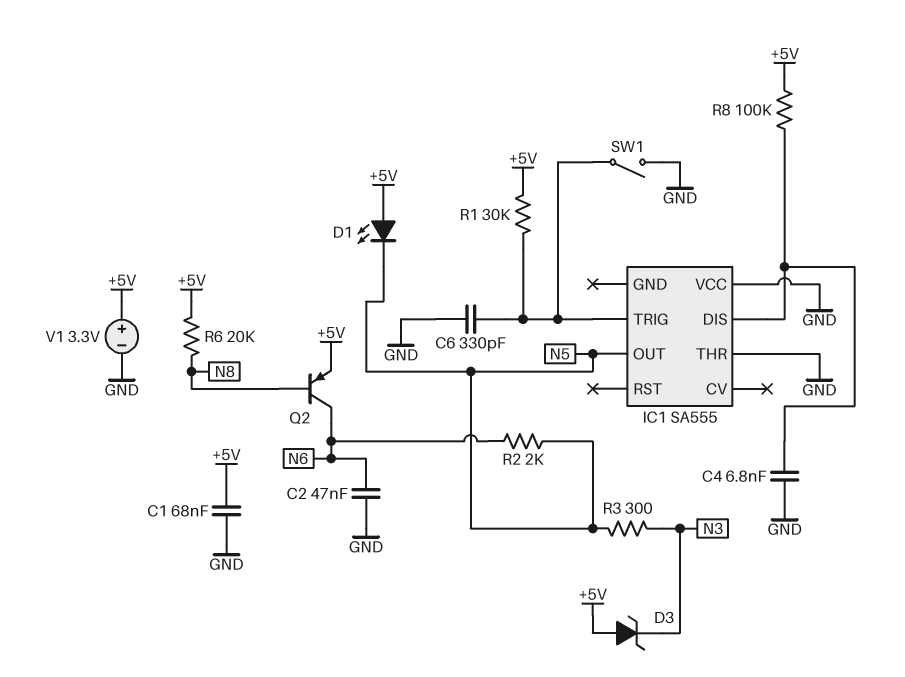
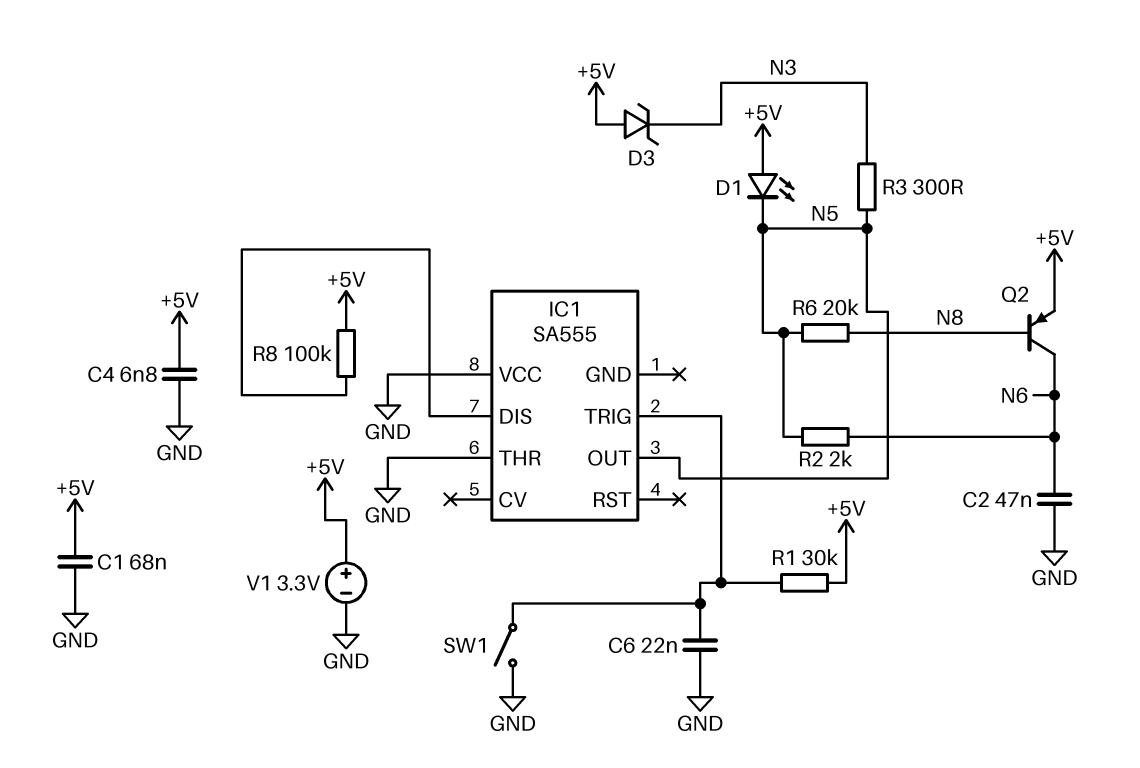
C4: 6.8nF (GND, IC1/DIS) -> 6.8nF (+5V, GND)
C6: 330pF (GND, IC1/TRIG) -> 22nF (GND, IC1/TRIG)
R6: 20k (+5V, N8) -> 20k (N5, N8)

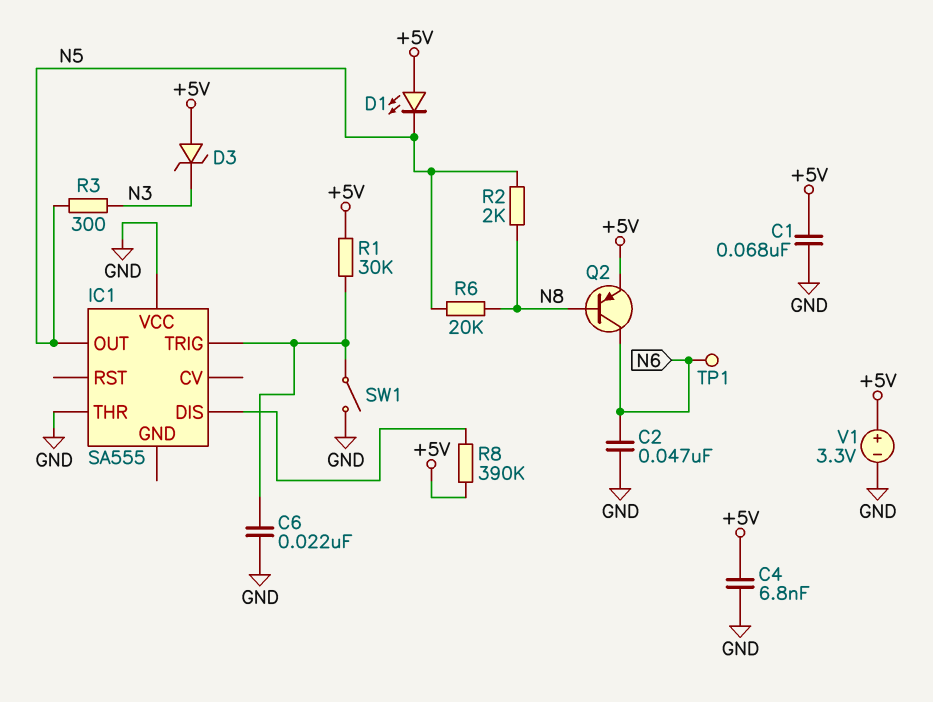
R2: 2k (N5, N6) -> 2k (N5, N8)
R8: 100k (+5V, IC1/DIS) -> 390k (+5V, IC1/DIS)
TP1: none -> test point (N6)

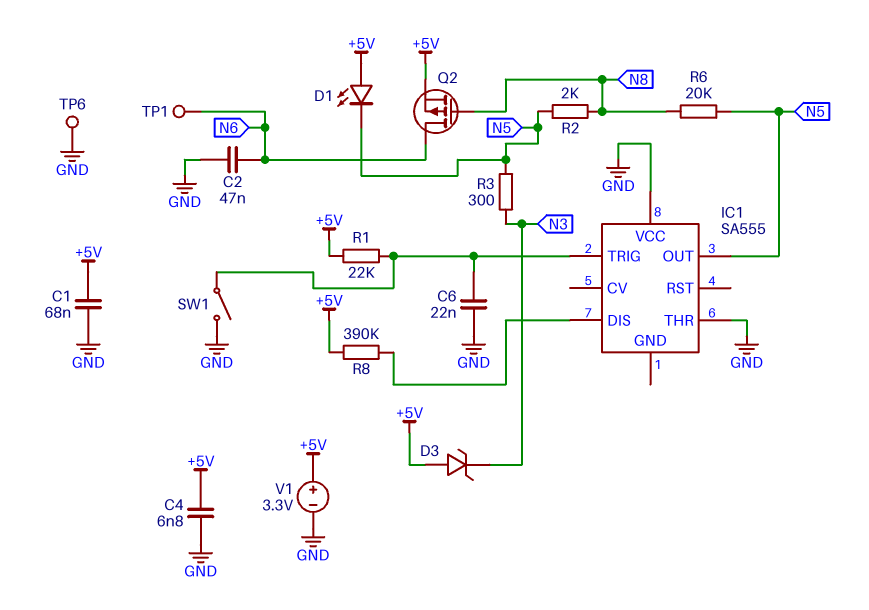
Q2: PNP (B N8, C N6, E +5V) -> PMOS (G N8, D N6, S +5V)
R1: 30k (+5V, IC1/TRIG) -> 22k (+5V, IC1/TRIG)
TP6: none -> test point (GND)

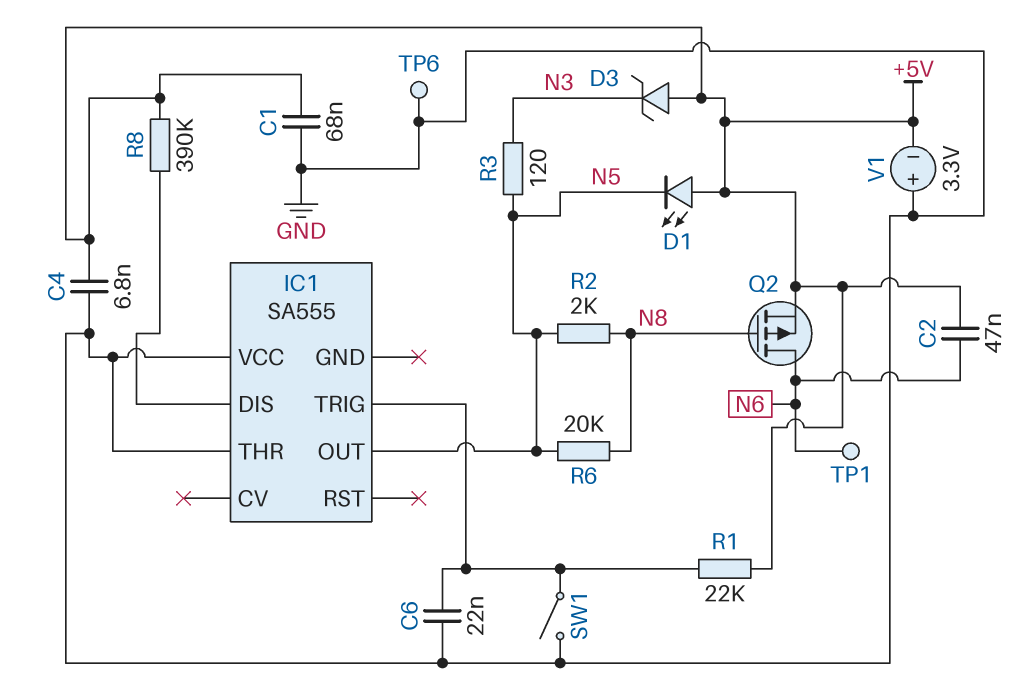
C2: 47nF (GND, N6) -> 47nF (+5V, N6)
R3: 300 (N3, N5) -> 120 (N3, N5)
V1: 3.3V (plus +5V, minus GND) -> 3.3V (plus GND, minus +5V)

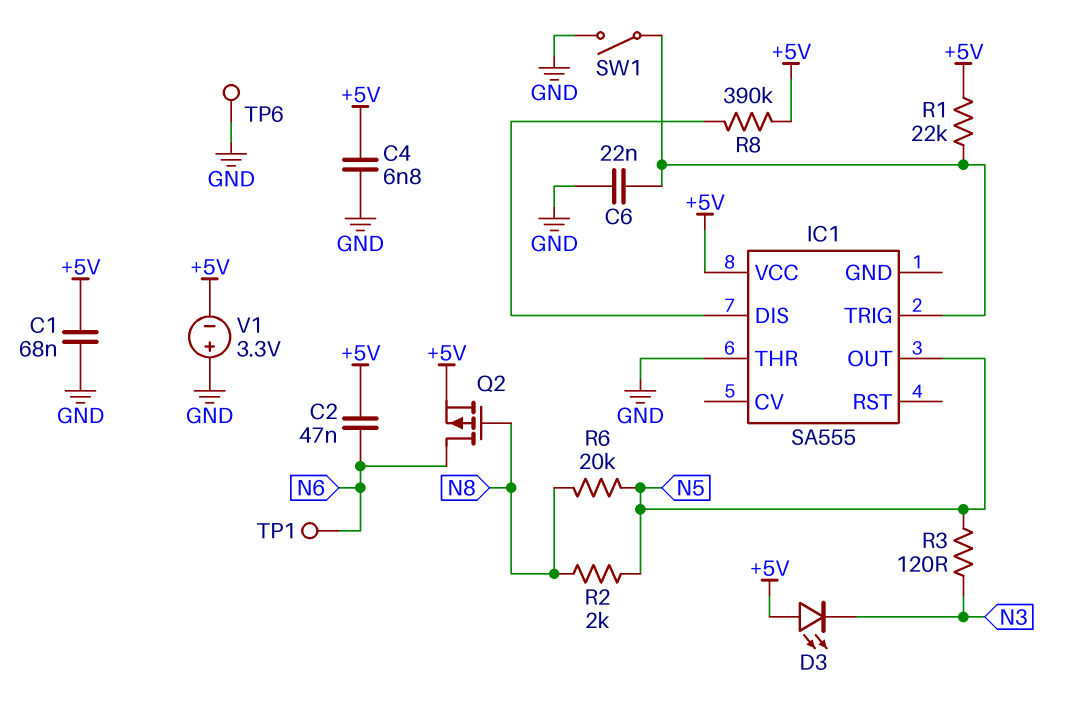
D1: LED (A +5V, K N5) -> none
D3: zener (A +5V, K N3) -> LED (A +5V, K N3)
IC1 pin VCC: GND -> +5V

